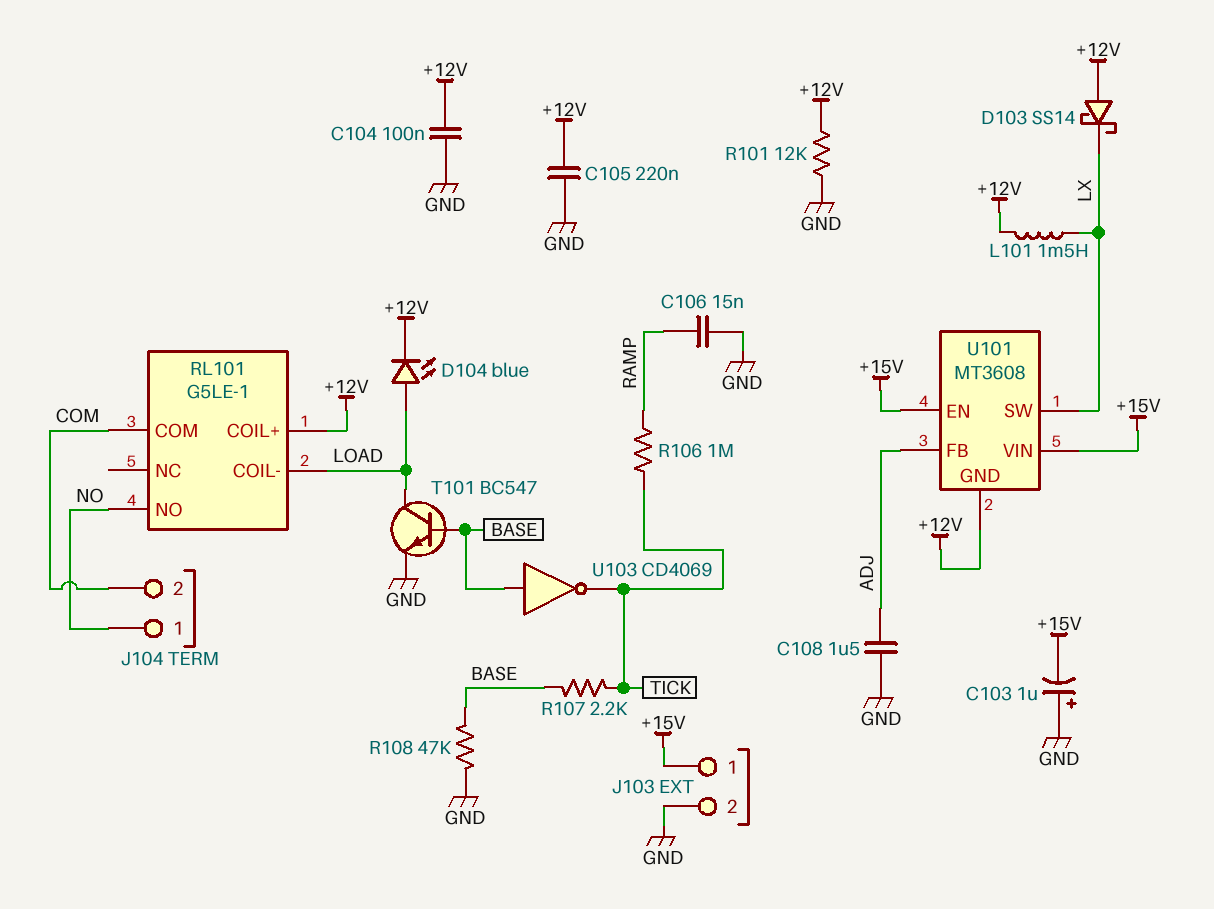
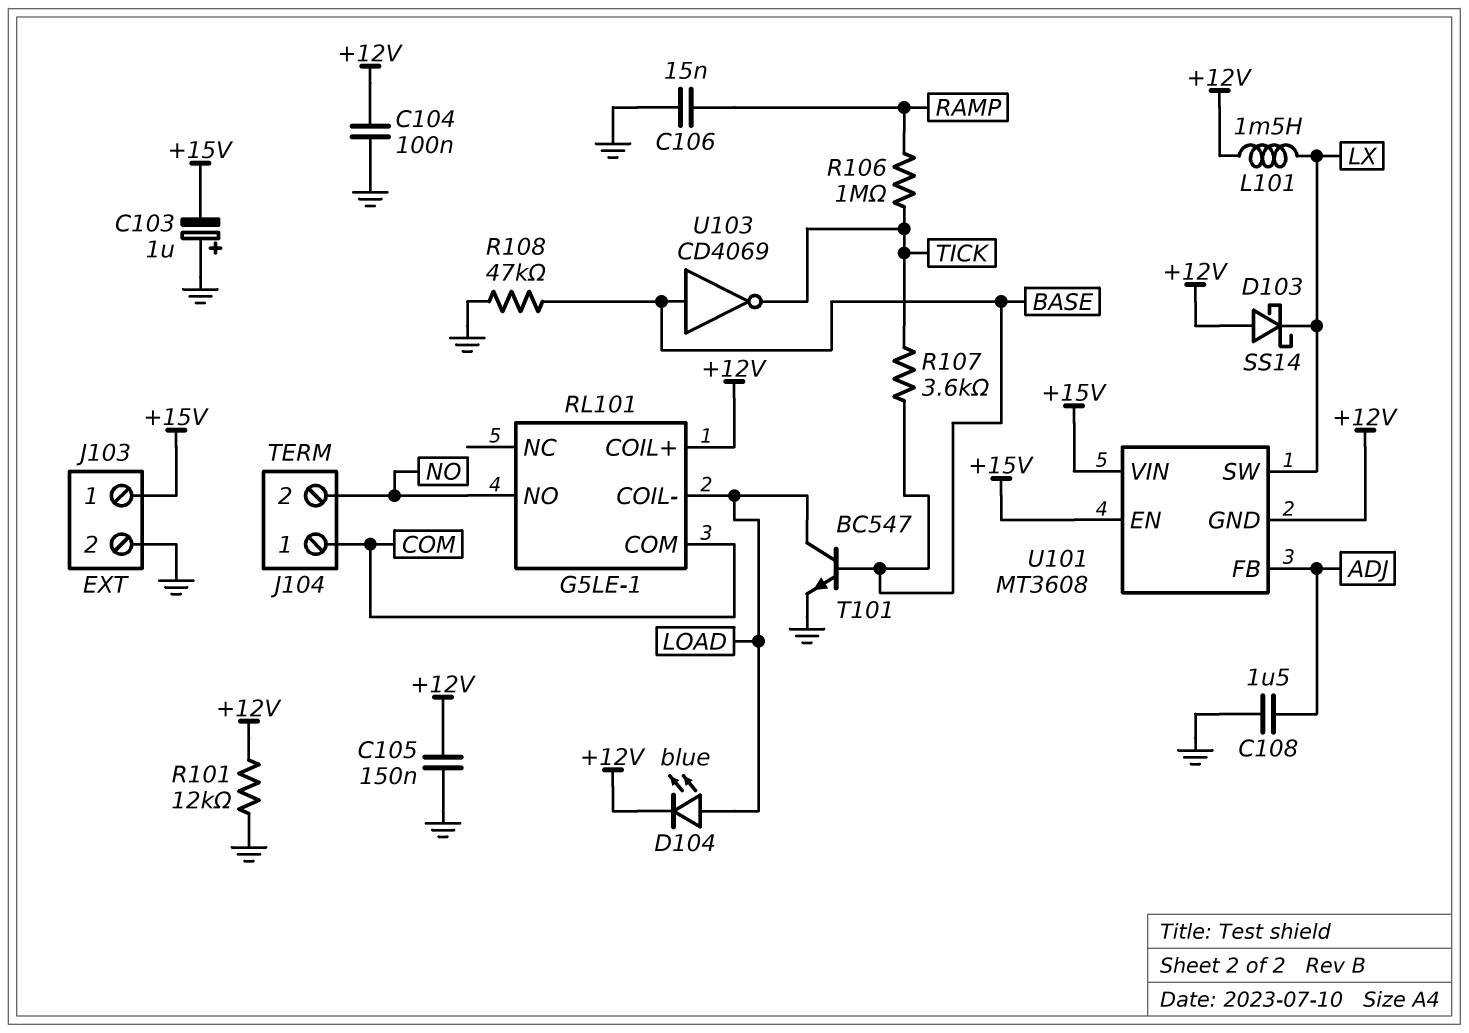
C105: 220nF (+12V, GND) -> 150nF (+12V, GND)
J104 pin 1: NO -> COM
J104 pin 2: COM -> NO
R107: 2.2k (BASE, TICK) -> 3.6k (BASE, TICK)

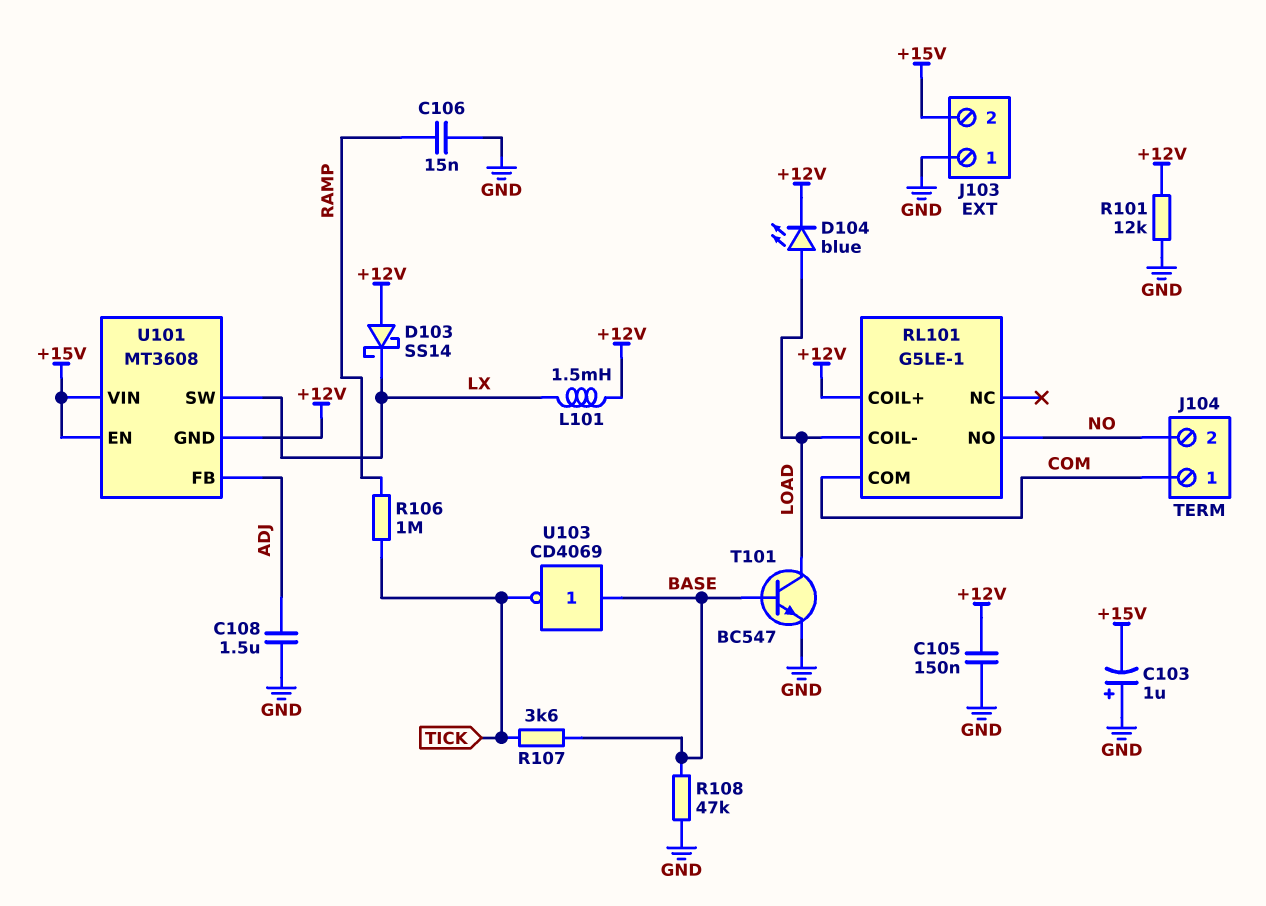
C104: 100nF (+12V, GND) -> none
J103 pin 1: +15V -> GND
J103 pin 2: GND -> +15V

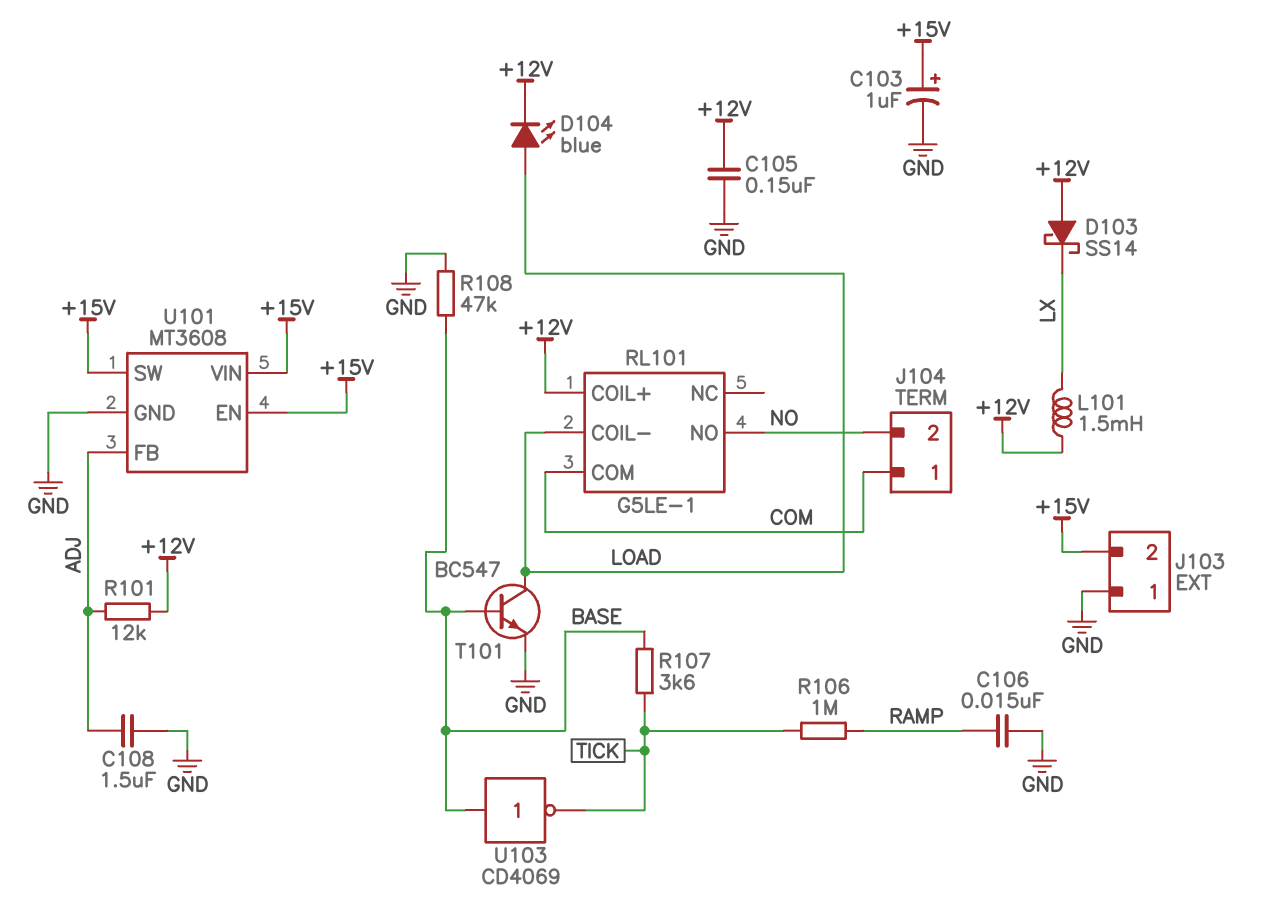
C103: 1uF (plus GND, minus +15V) -> 1uF (plus +15V, minus GND)
R101: 12k (+12V, GND) -> 12k (+12V, ADJ)
U101 pin GND: +12V -> GND
U101 pin SW: LX -> +15V

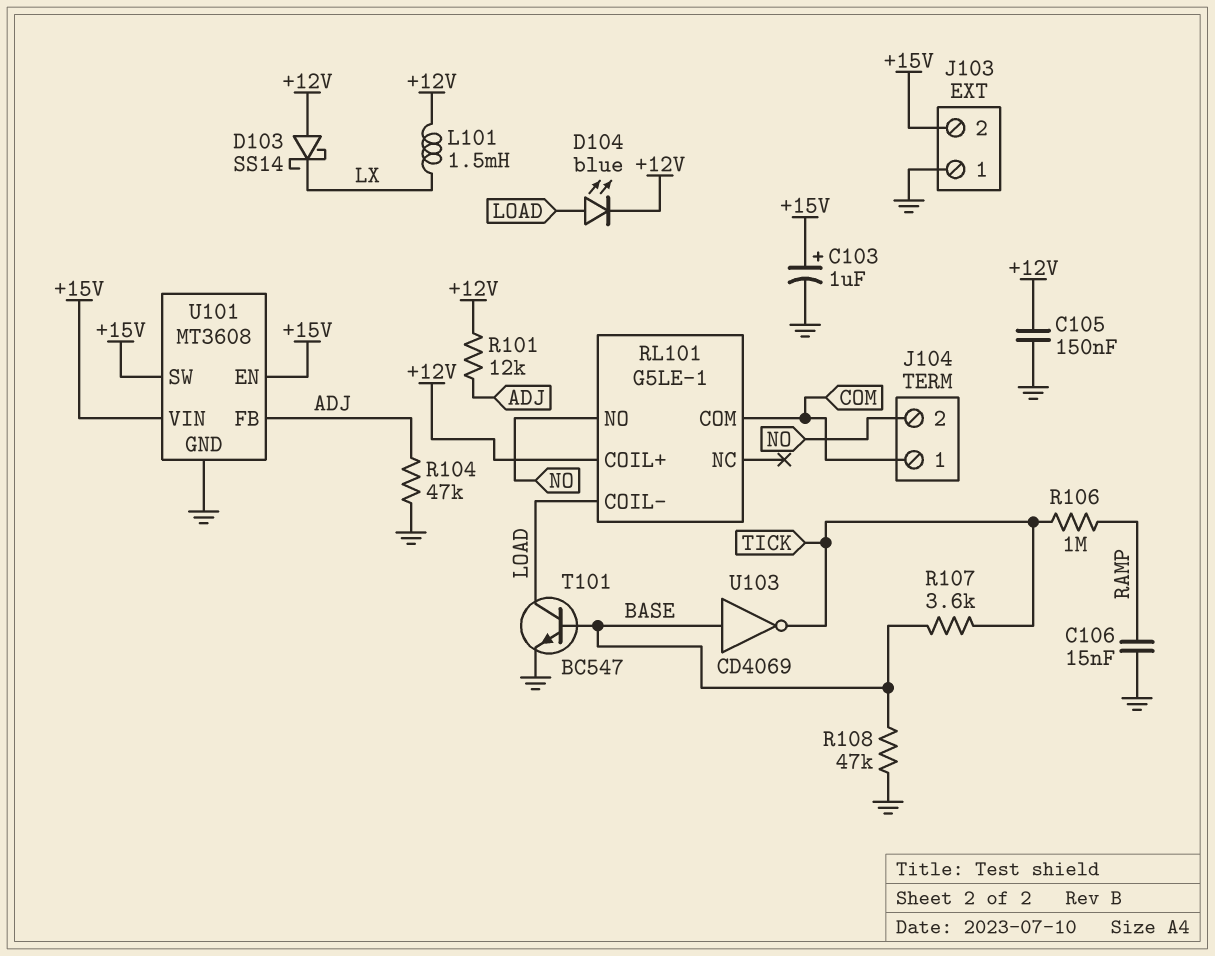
C108: 1.5uF (ADJ, GND) -> none
R104: none -> 47k (ADJ, GND)

